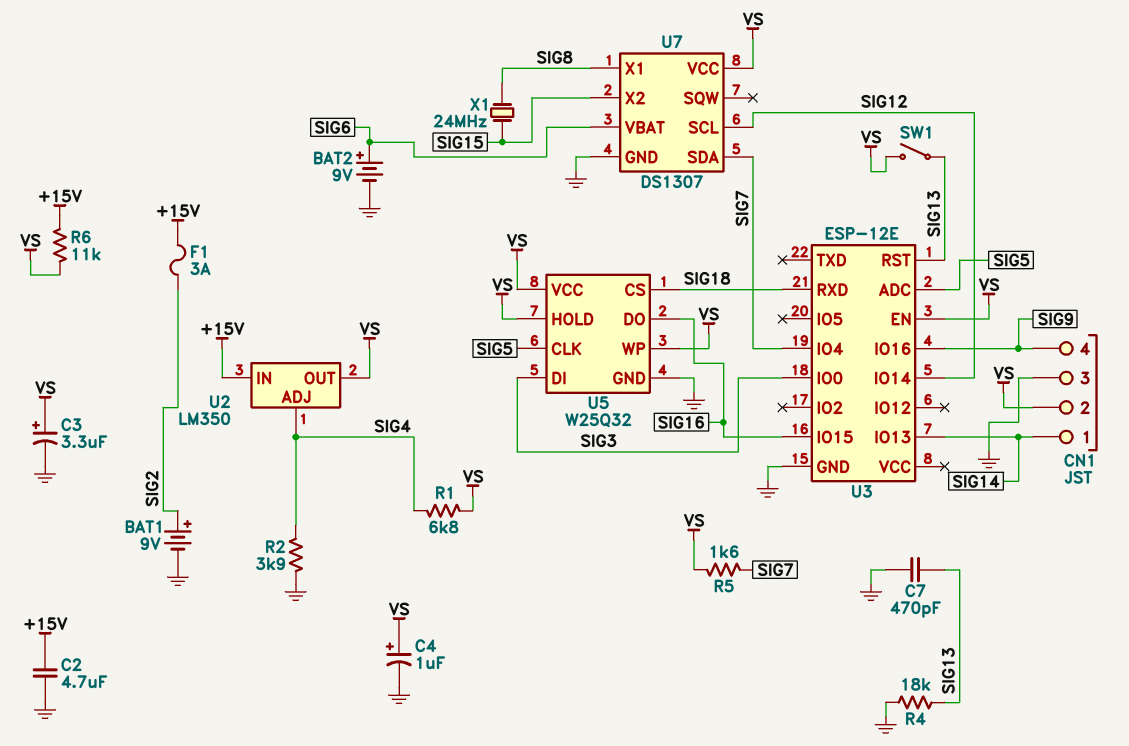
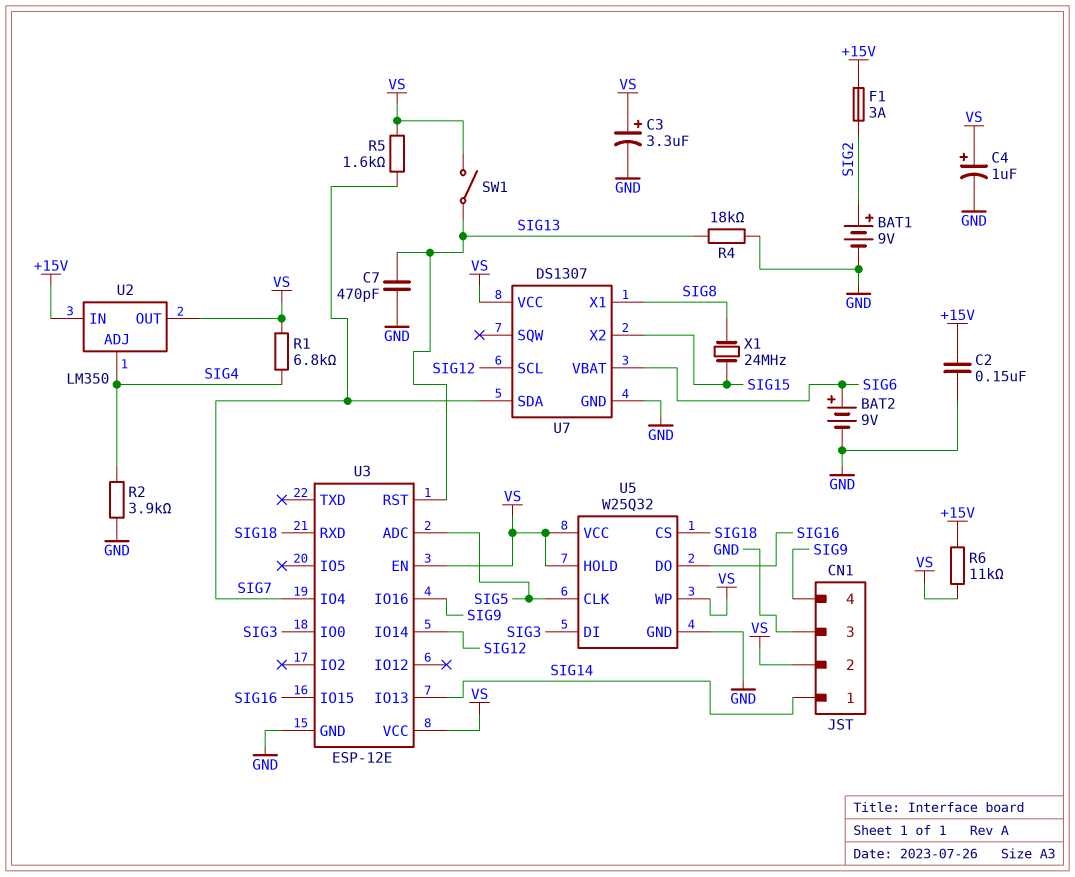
C2: 4.7uF (+15V, GND) -> 150nF (+15V, GND)
U3 pin VCC: none -> VS

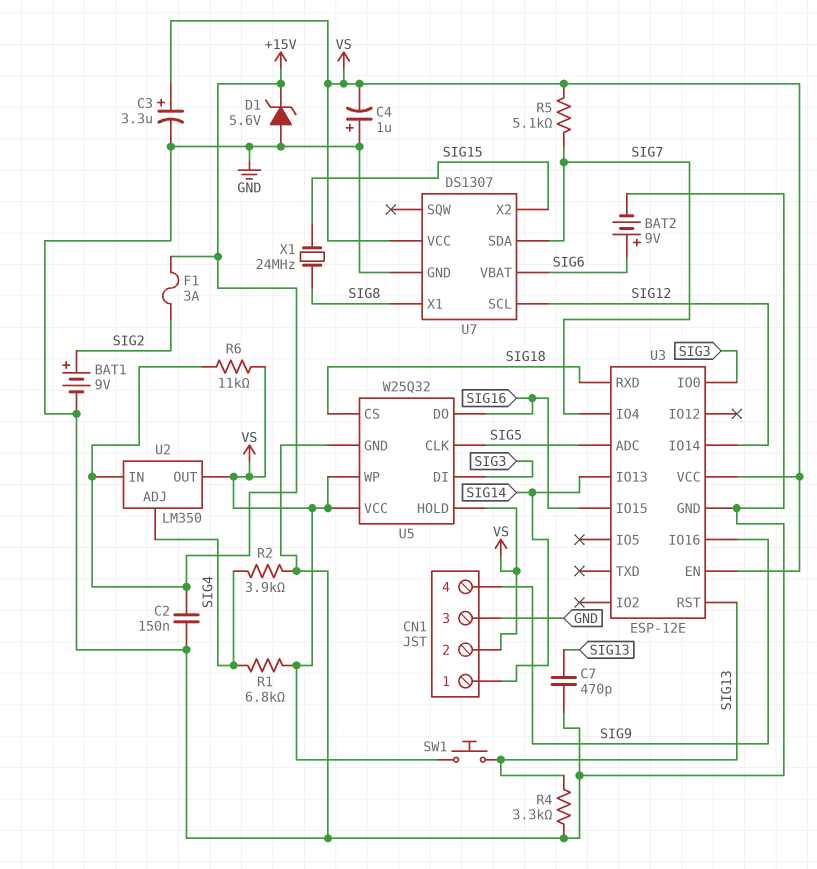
C4: 1uF (plus VS, minus GND) -> 1uF (plus GND, minus VS)
D1: none -> zener 5.6V (A GND, K +15V)
R4: 18k (GND, SIG13) -> 3.3k (GND, SIG13)
R5: 1.6k (SIG7, VS) -> 5.1k (SIG7, VS)
SW1: switch (SIG13, VS) -> button (SIG13, VS)

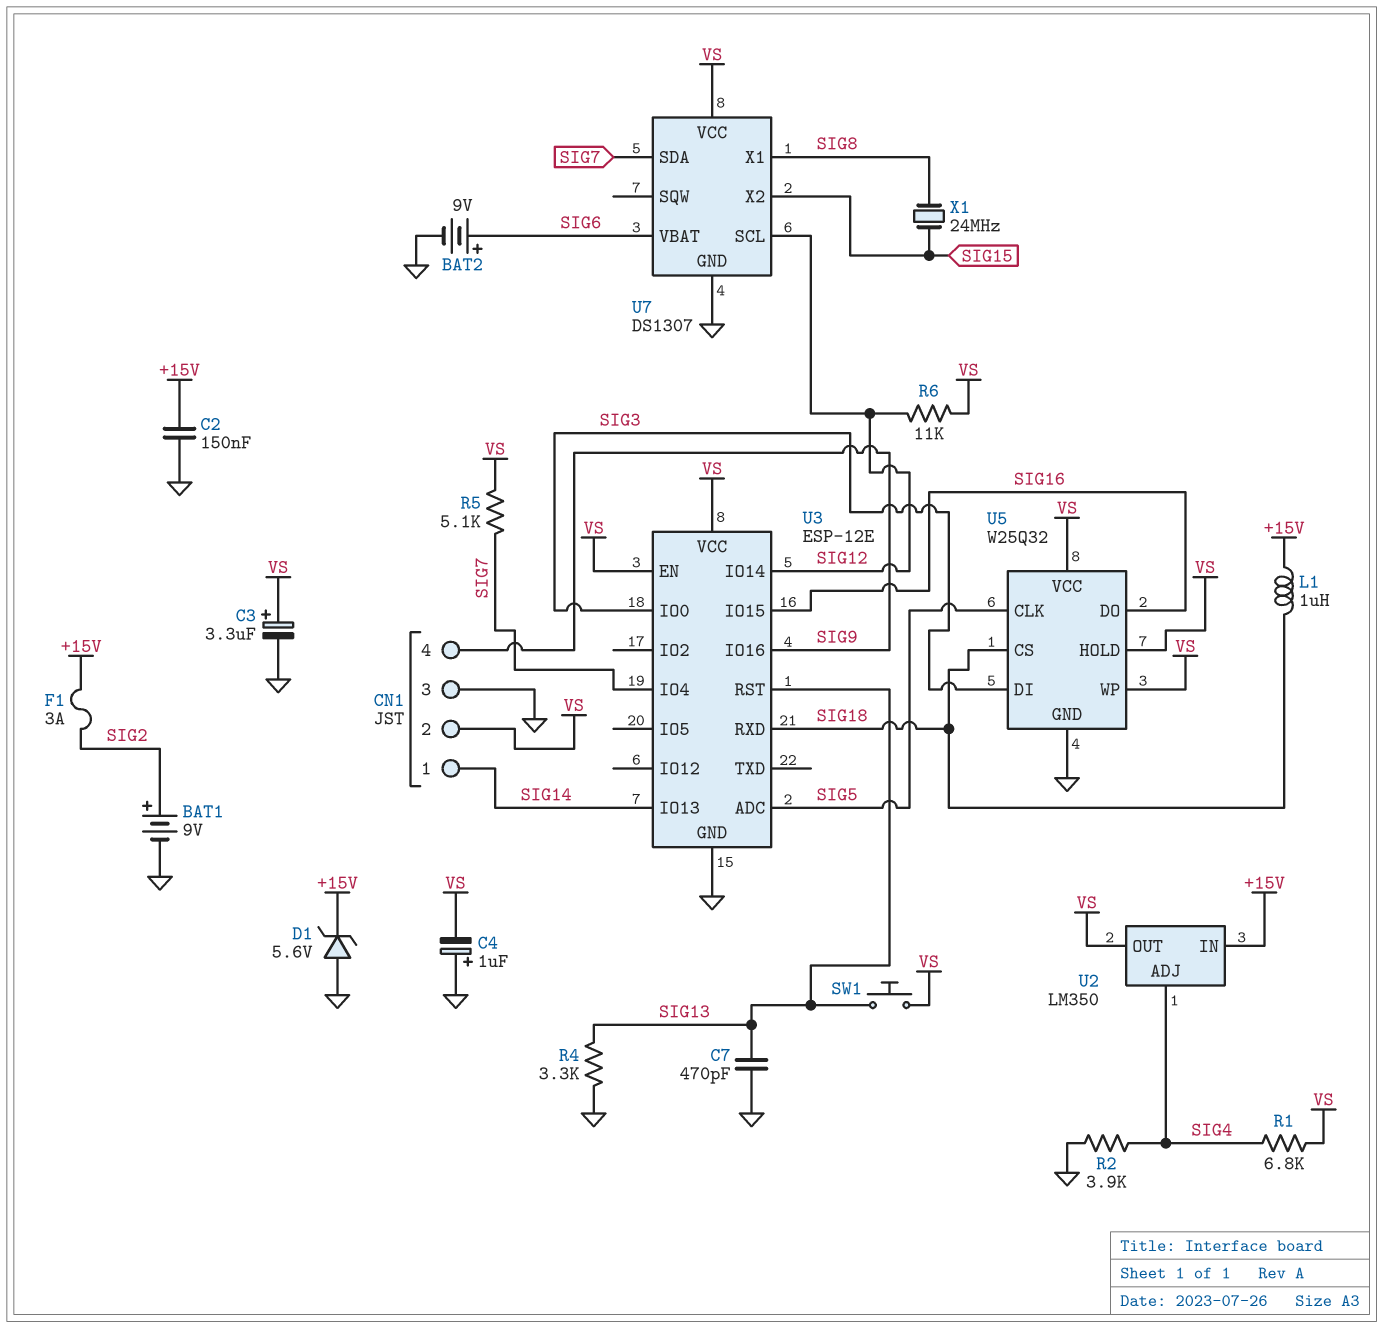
L1: none -> 1uH (+15V, SIG18)
R6: 11k (+15V, VS) -> 11k (SIG12, VS)

